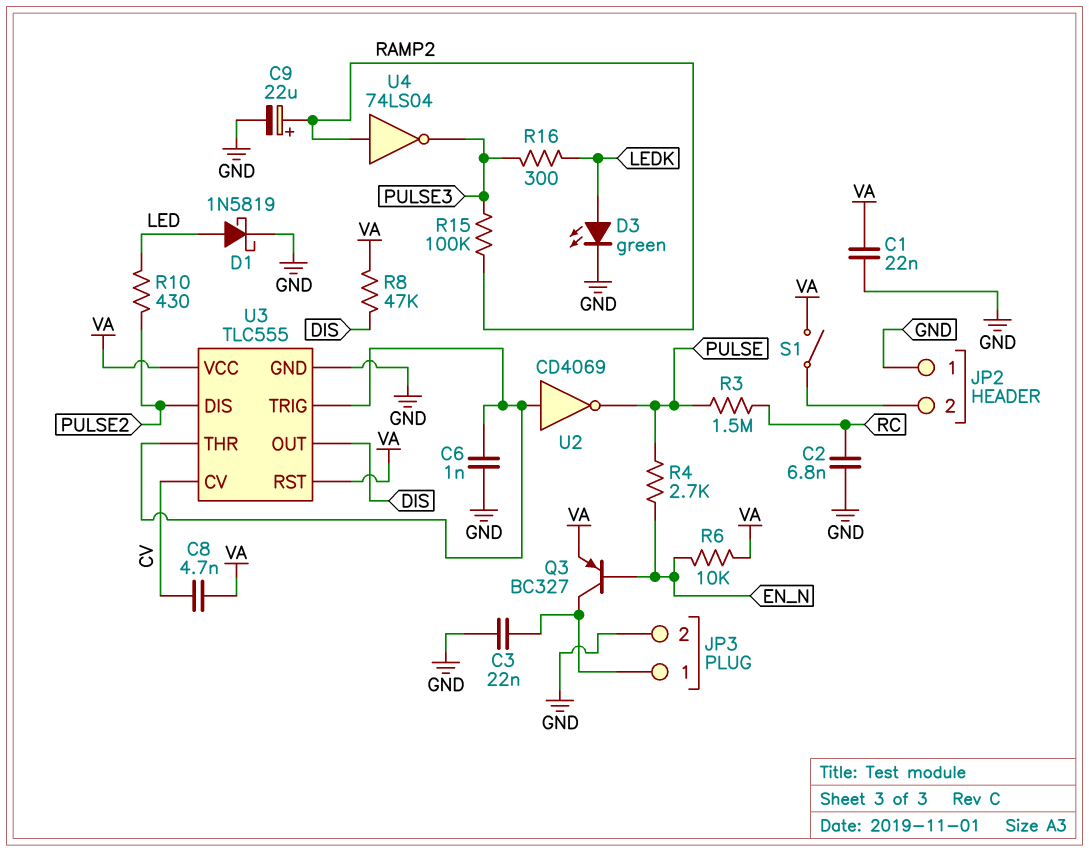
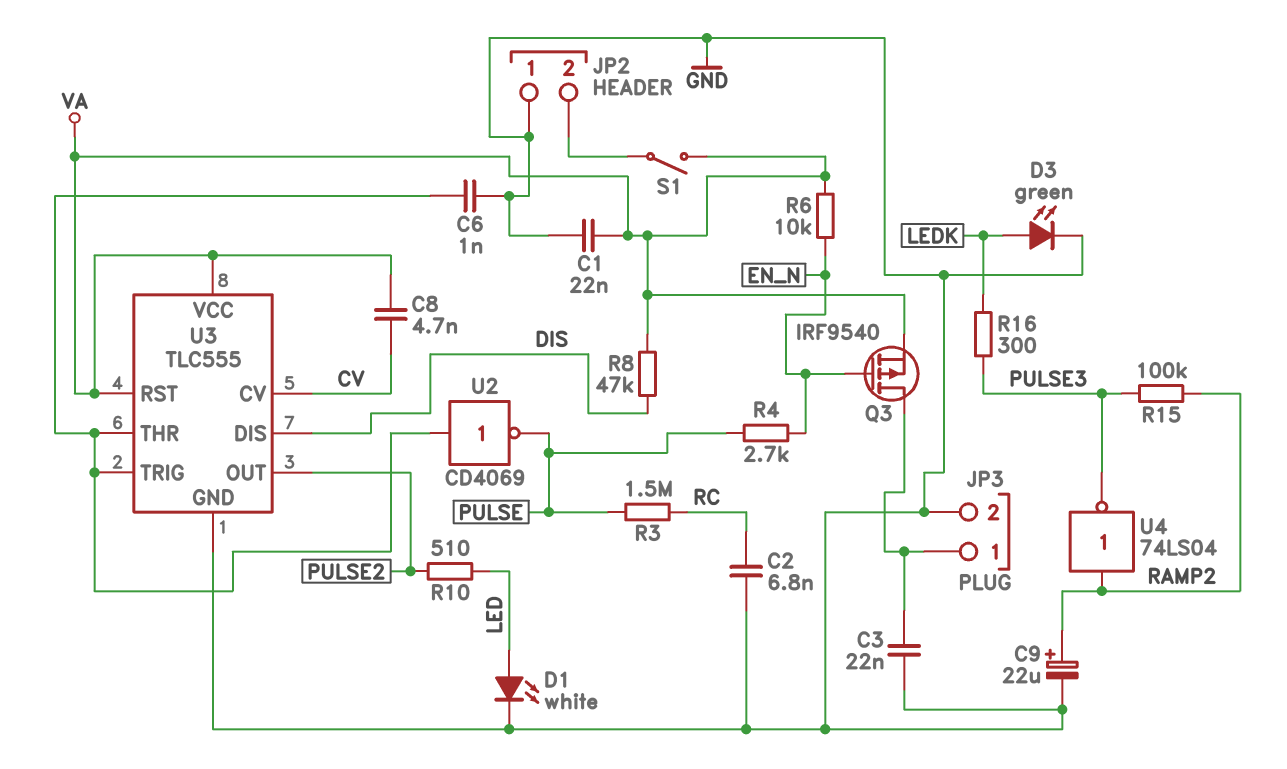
D1: schottky 1N5819 (A LED, K GND) -> LED white (A LED, K GND)
Q3: PNP BC327 (B EN_N, C JP3/1, E VA) -> PMOS IRF9540 (G EN_N, D JP3/1, S VA)
R10: 430 (LED, PULSE2) -> 510 (LED, PULSE2)
U3 pin DIS: PULSE2 -> DIS
U3 pin OUT: DIS -> PULSE2

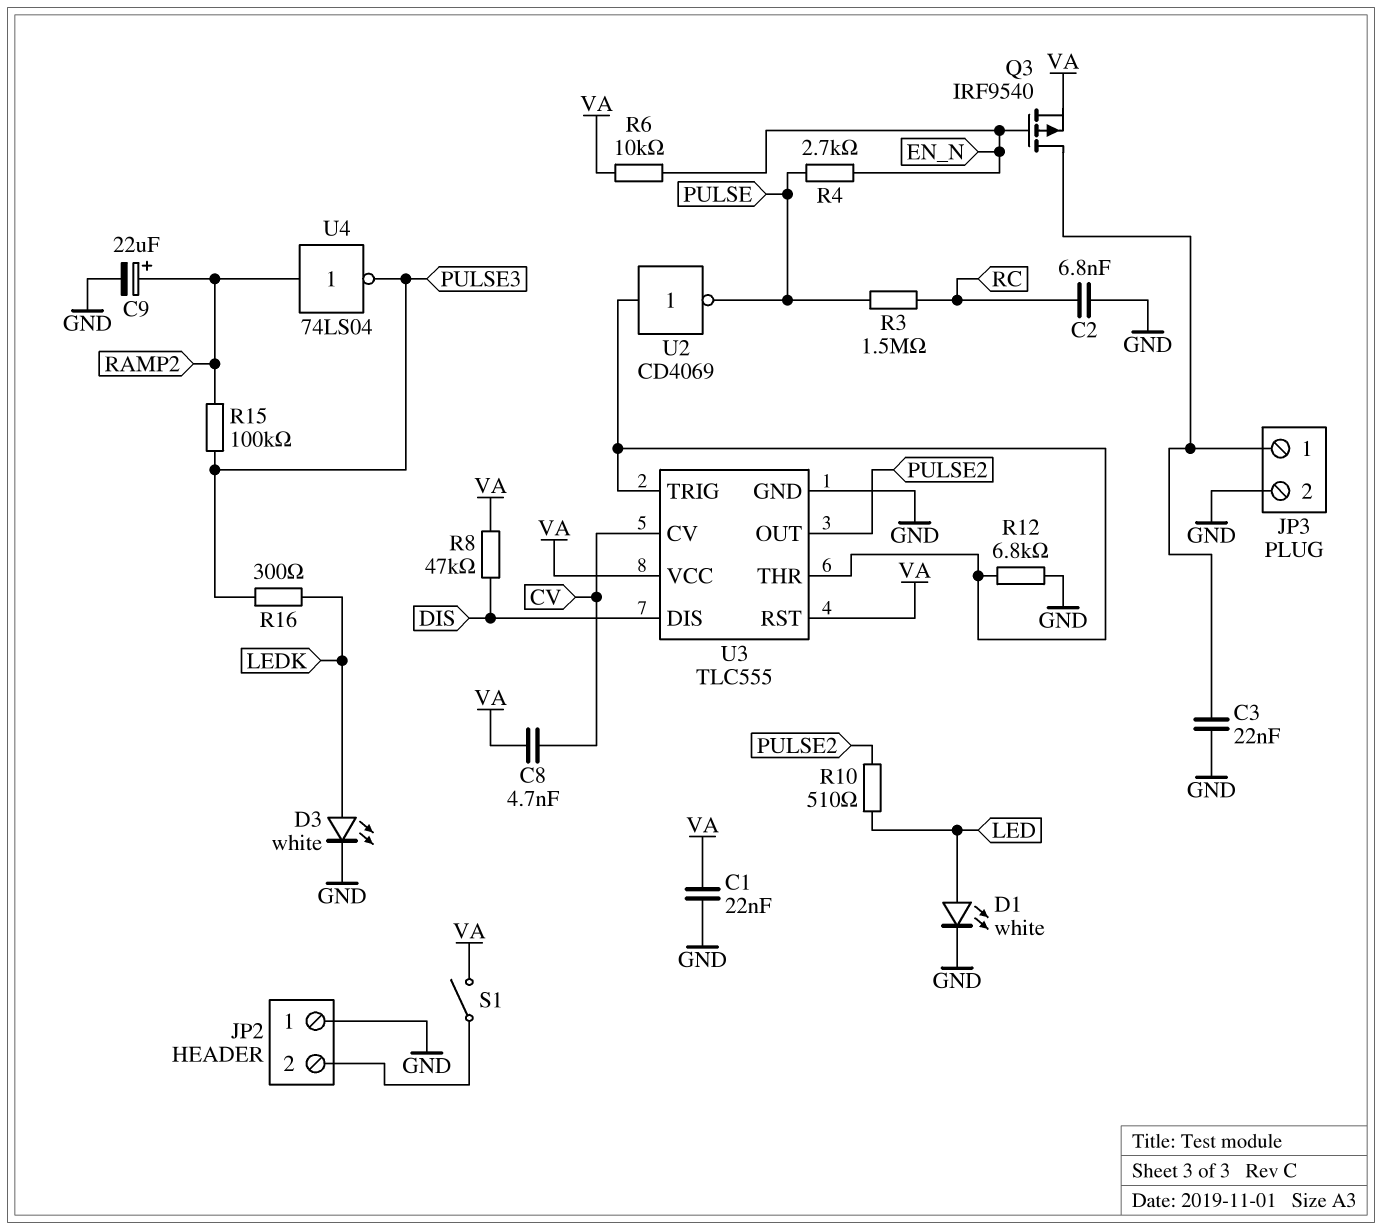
C6: 1nF (GND, U3/THR) -> none
D3: LED green (A LEDK, K GND) -> LED white (A LEDK, K GND)
R12: none -> 6.8k (GND, U3/THR)

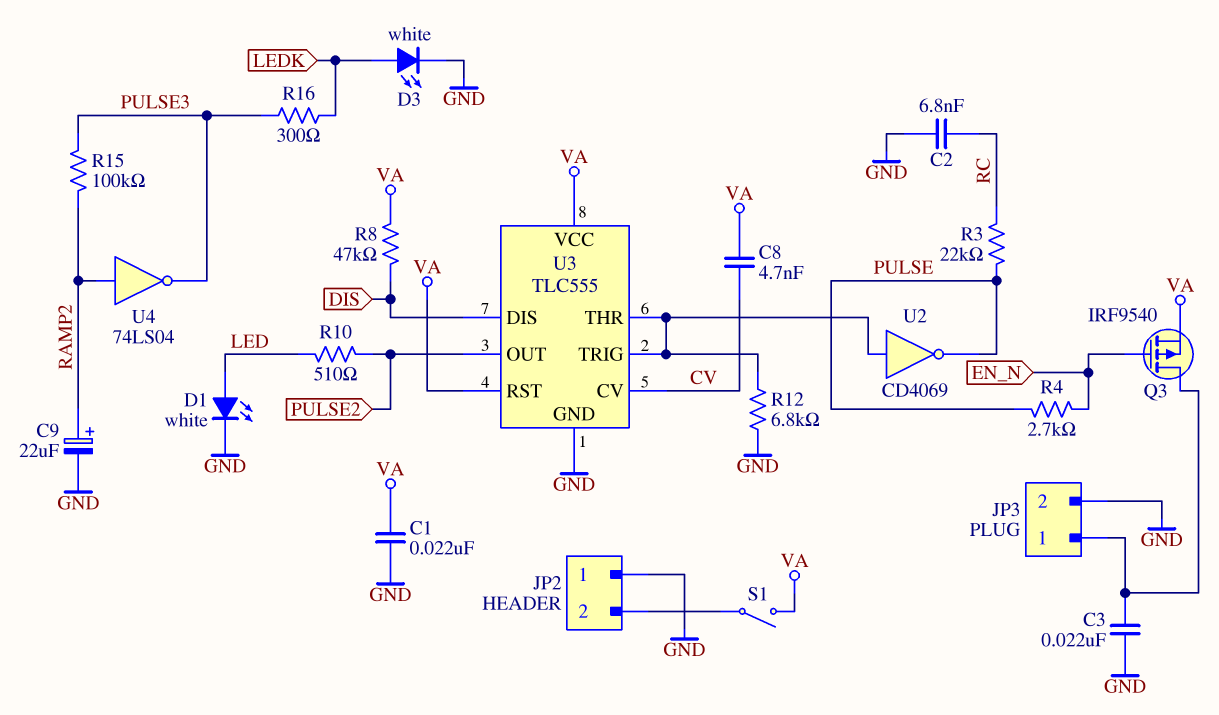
R3: 1.5M (PULSE, RC) -> 22k (PULSE, RC)
R6: 10k (EN_N, VA) -> none

